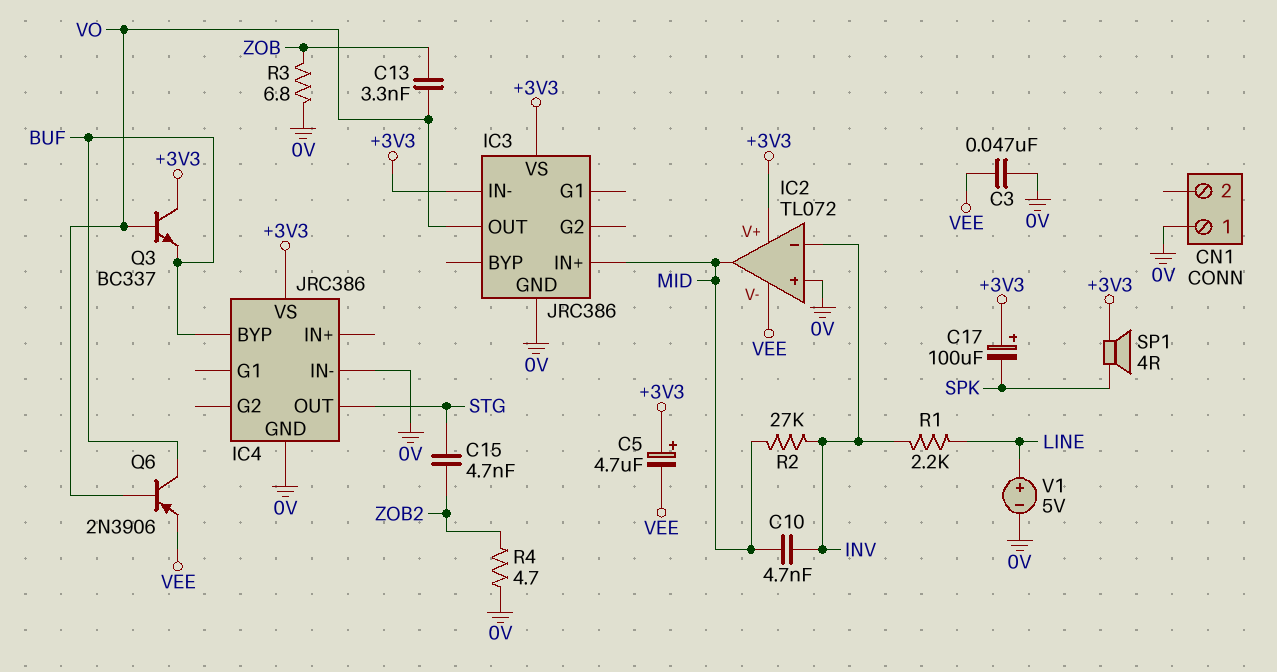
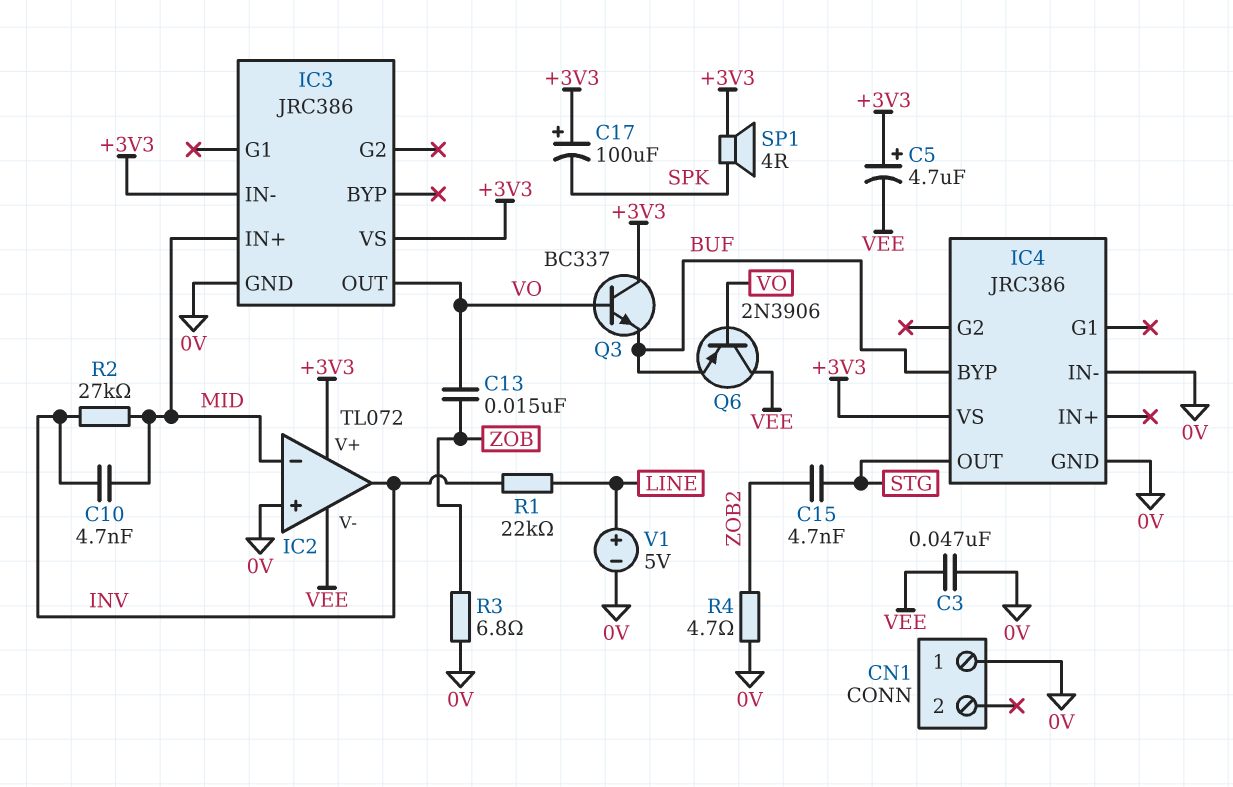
C13: 3.3nF (VO, ZOB) -> 15nF (VO, ZOB)
IC2 pin in-: INV -> MID
IC2 pin out: MID -> INV
Q6: PNP 2N3906 (B VO, C BUF, E VEE) -> PNP 2N3906 (B VO, C VEE, E BUF)
R1: 2.2k (INV, LINE) -> 22k (INV, LINE)

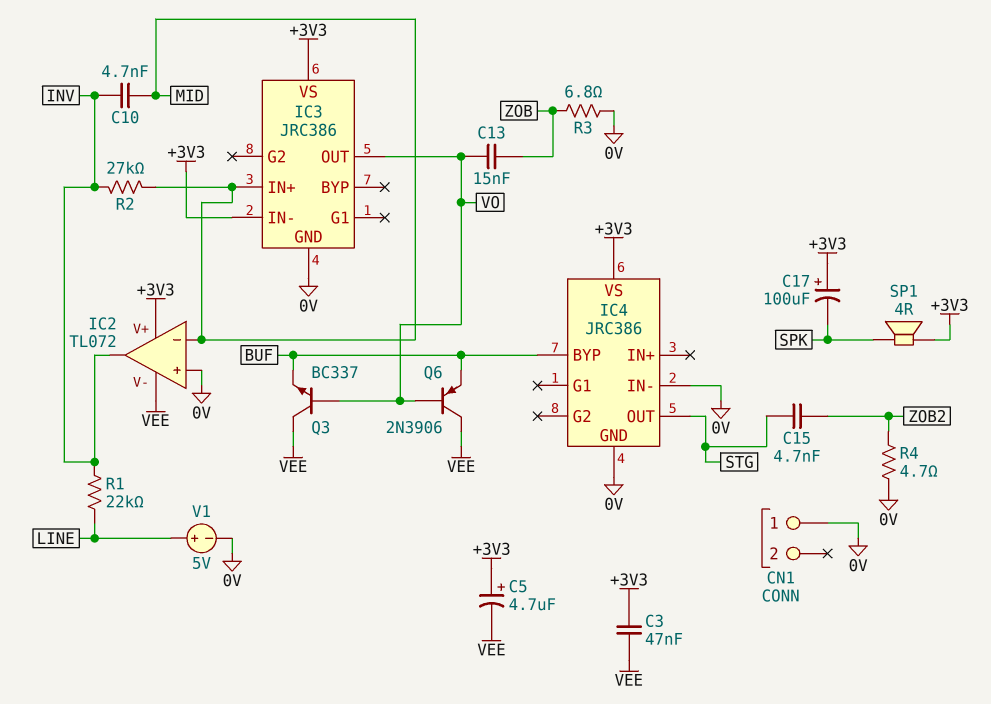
C3: 47nF (0V, VEE) -> 47nF (+3V3, VEE)
Q3: NPN BC337 (B VO, C +3V3, E BUF) -> NPN BC337 (B VO, C VEE, E BUF)

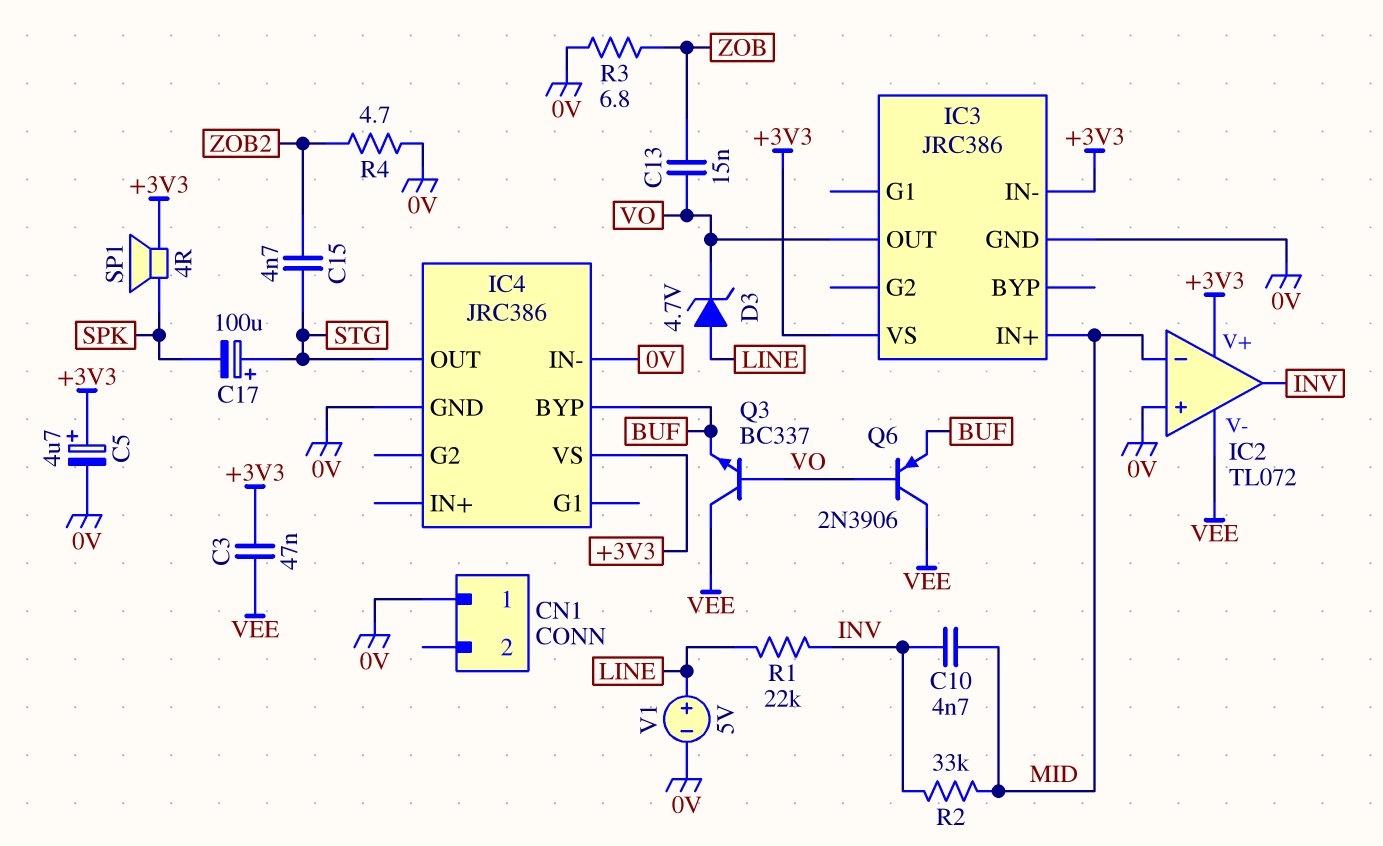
C5: 4.7uF (plus +3V3, minus VEE) -> 4.7uF (plus +3V3, minus 0V)
C17: 100uF (plus +3V3, minus SPK) -> 100uF (plus STG, minus SPK)
D3: none -> zener 4.7V (A LINE, K VO)
R2: 27k (INV, MID) -> 33k (INV, MID)

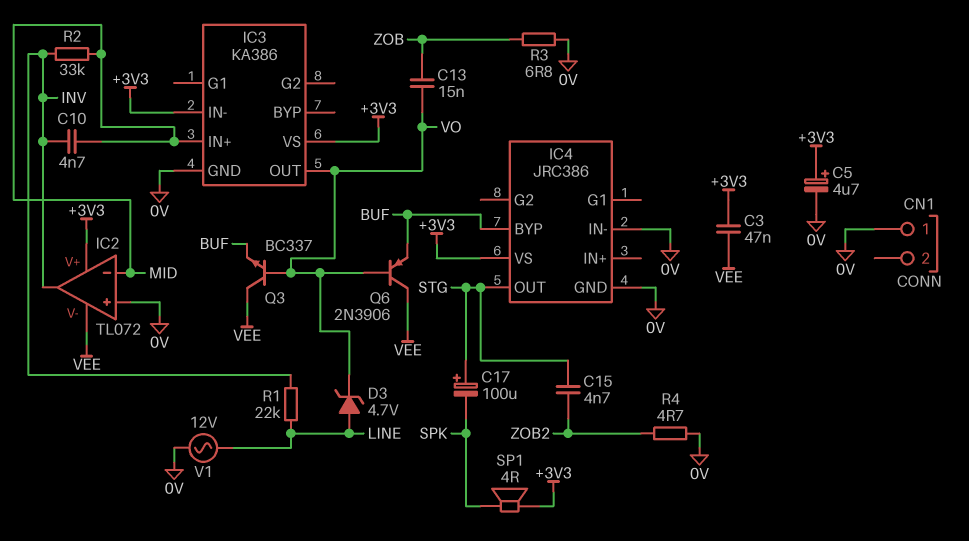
IC3: JRC386 -> KA386
V1: 5V (plus LINE, minus 0V) -> AC 12V (0V, LINE)

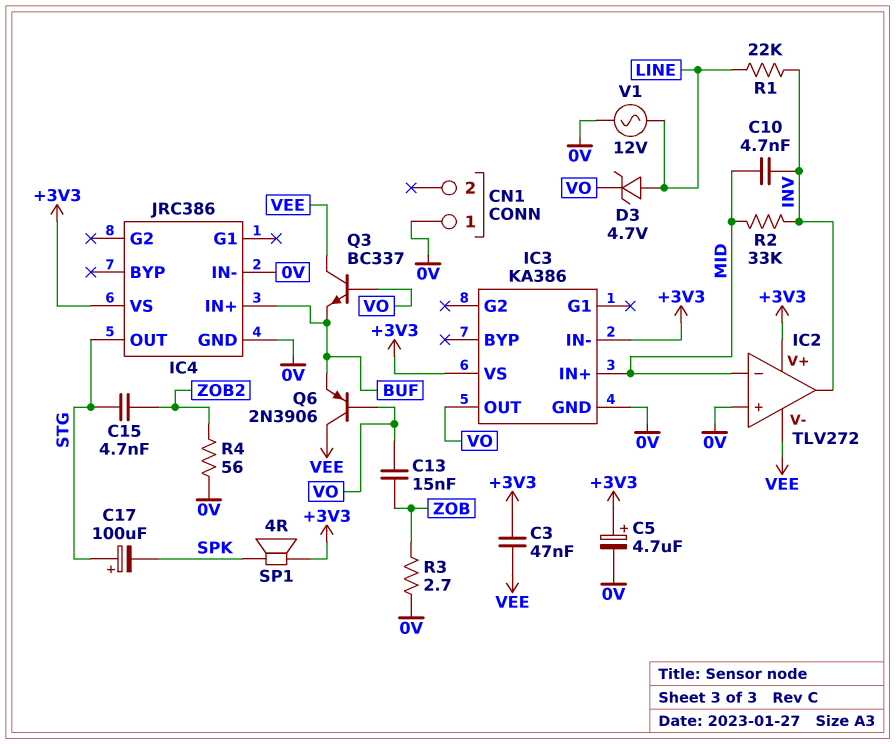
IC2: TL072 -> TLV272
IC4 pin BYP: BUF -> none
IC4 pin IN+: none -> BUF
R3: 6.8 (0V, ZOB) -> 2.7 (0V, ZOB)
R4: 4.7 (0V, ZOB2) -> 56 (0V, ZOB2)

